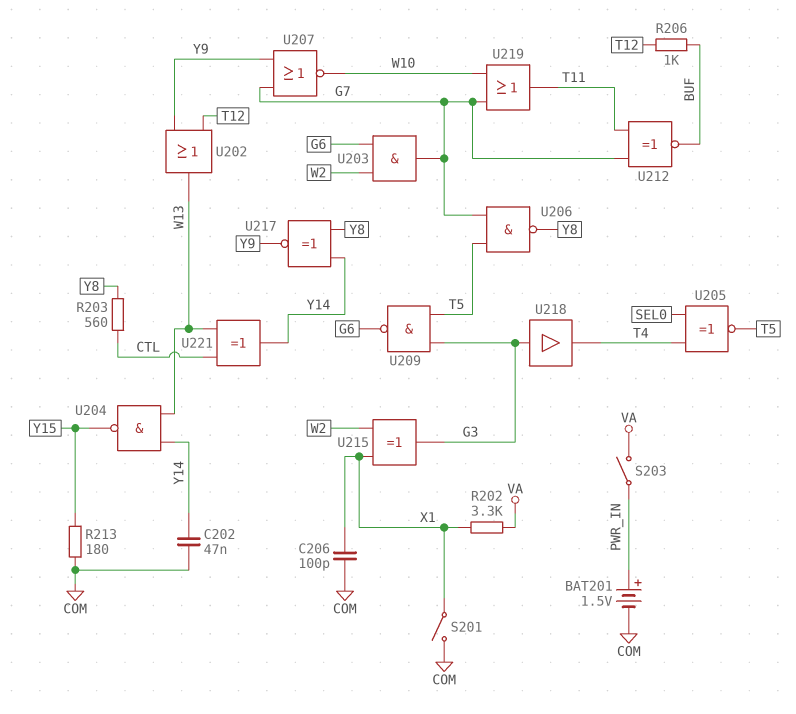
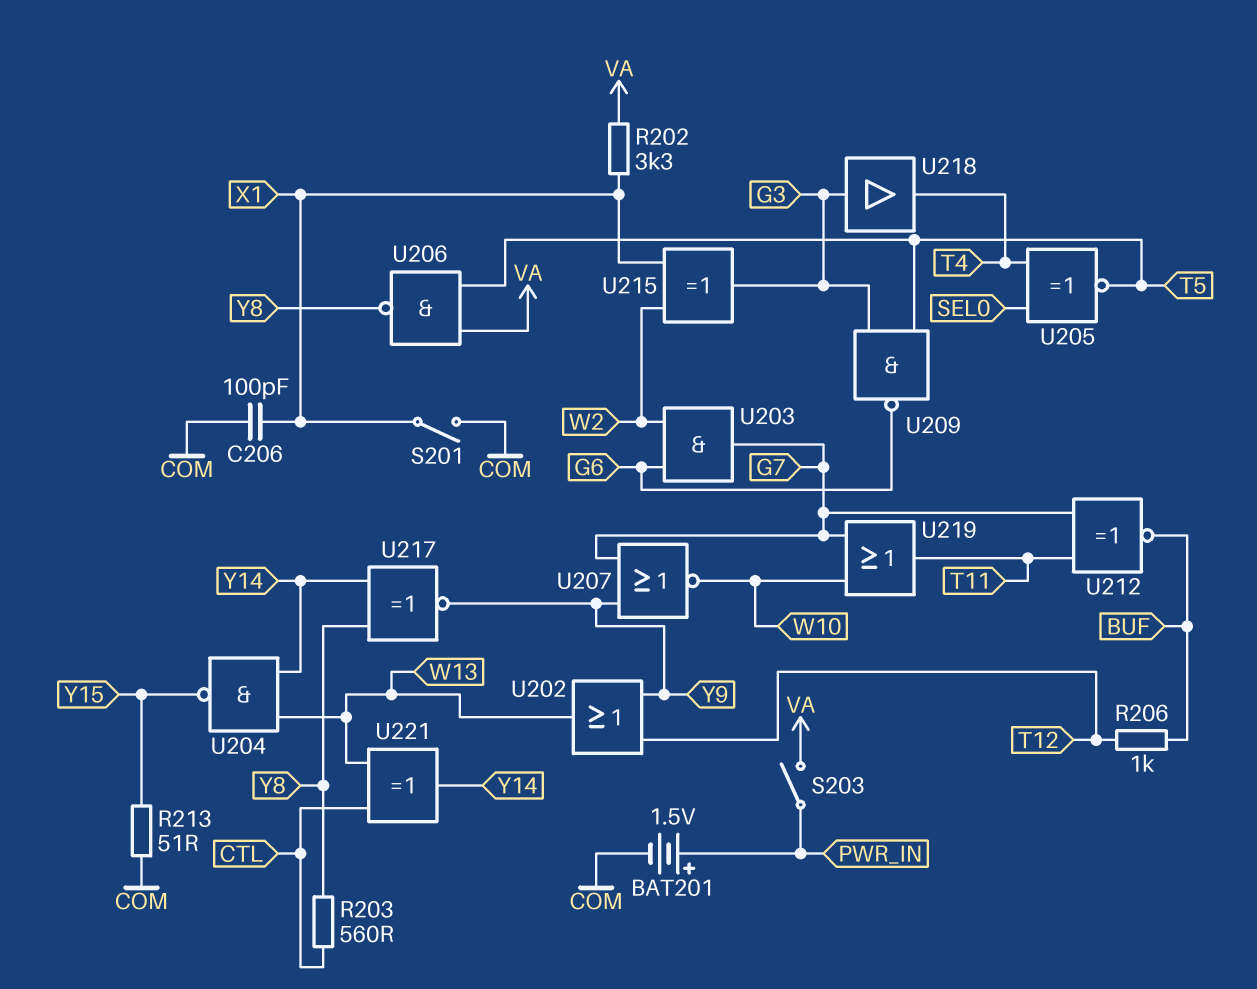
C202: 47nF (COM, Y14) -> none
R213: 180 (COM, Y15) -> 51 (COM, Y15)
U206: NAND (in G7, in T5, out Y8) -> NAND (in T5, in VA, out Y8)

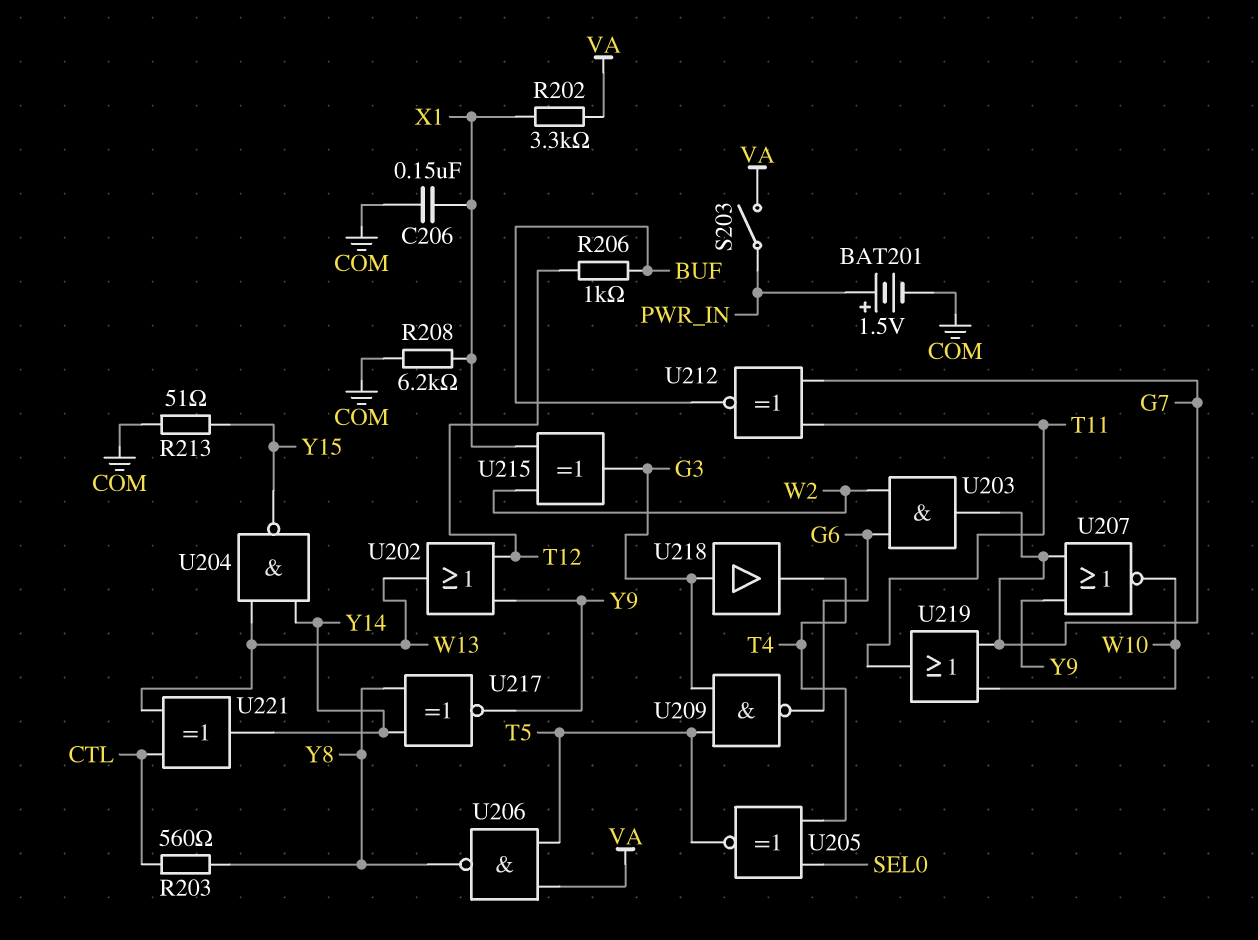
C206: 100pF (COM, X1) -> 150nF (COM, X1)
R208: none -> 6.2k (COM, X1)
S201: switch (COM, X1) -> none

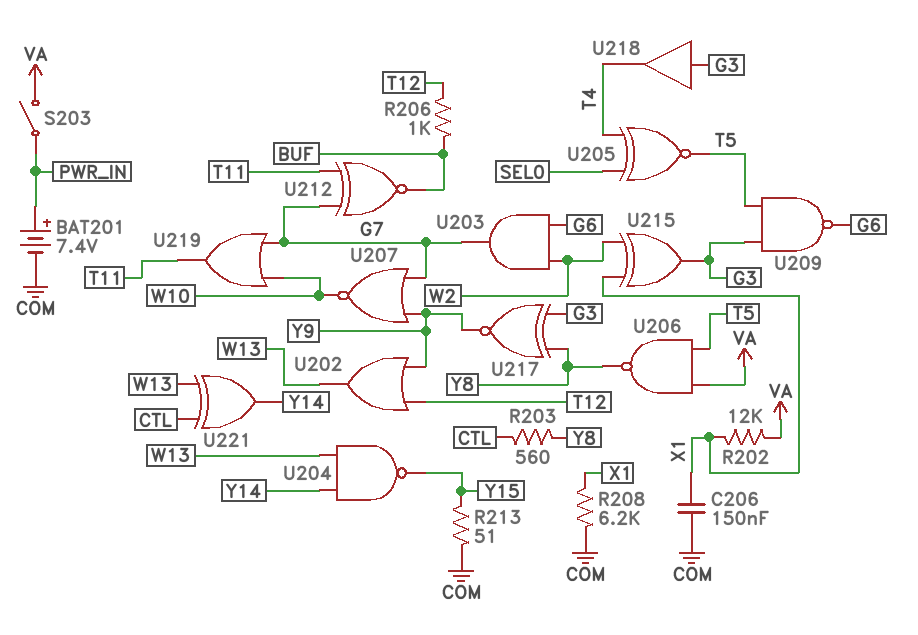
BAT201: 1.5V (plus PWR_IN, minus COM) -> 7.4V (plus PWR_IN, minus COM)
R202: 3.3k (VA, X1) -> 12k (VA, X1)
U217: XNOR (in Y8, in Y14, out Y9) -> XNOR (in G3, in Y8, out Y9)

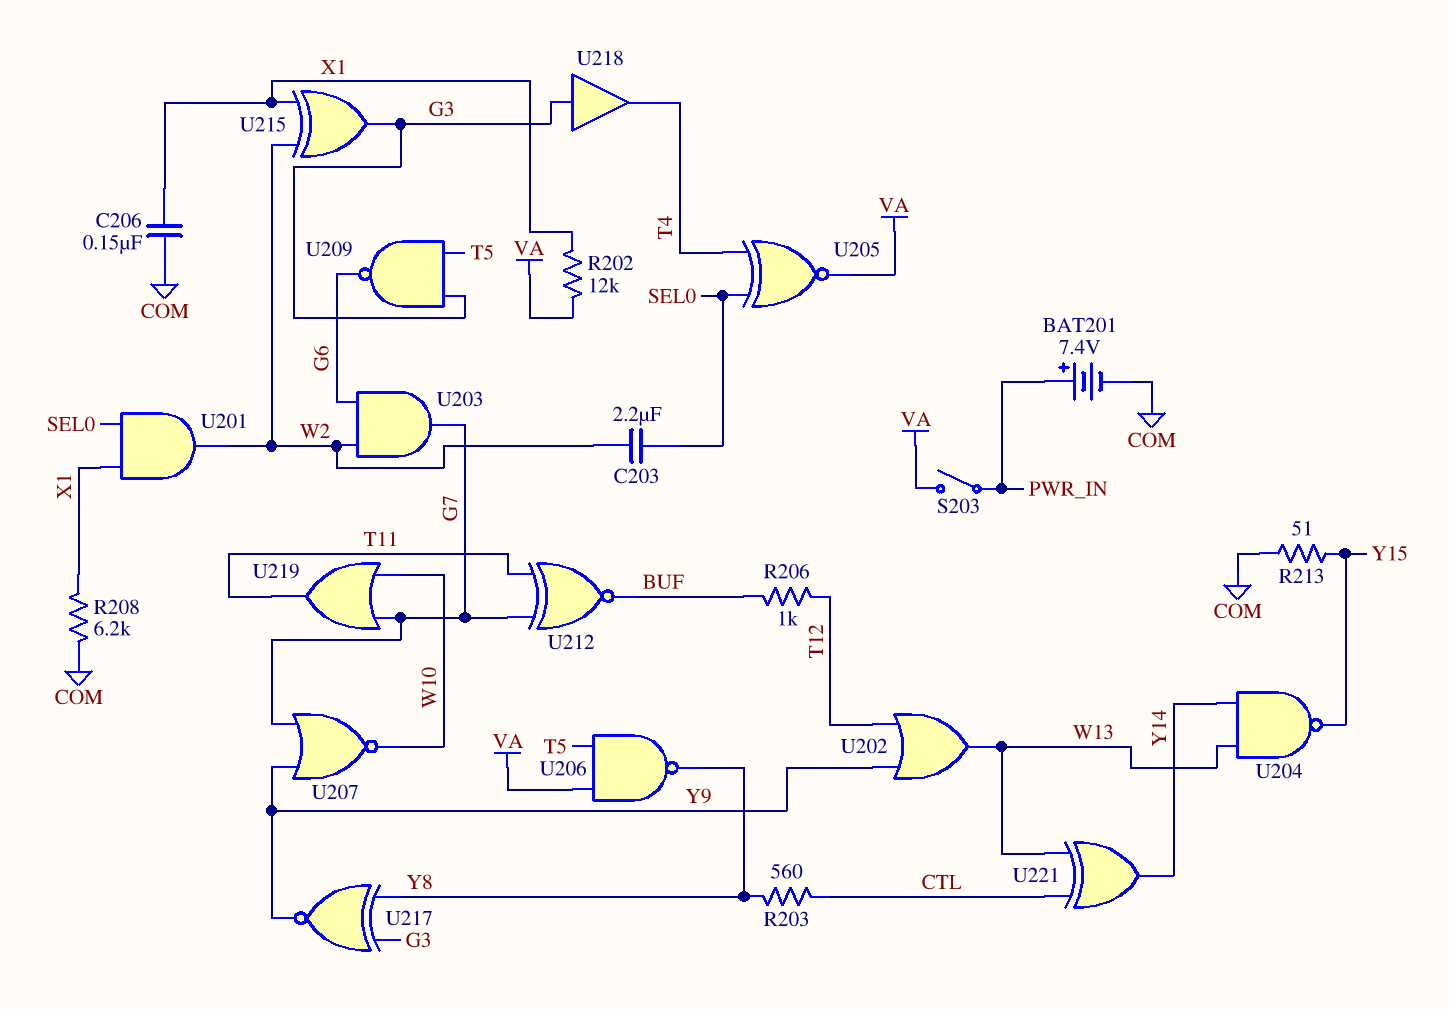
C203: none -> 2.2uF (SEL0, W2)
U201: none -> AND (in SEL0, in X1, out W2)
U205: XNOR (in SEL0, in T4, out T5) -> XNOR (in SEL0, in T4, out VA)

